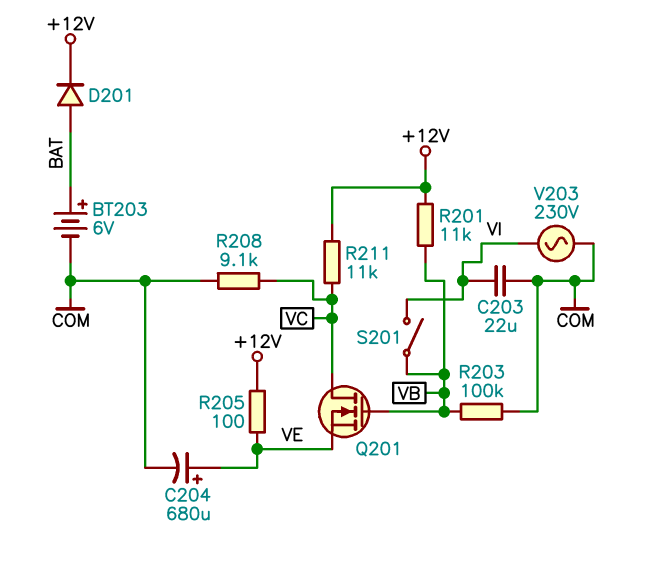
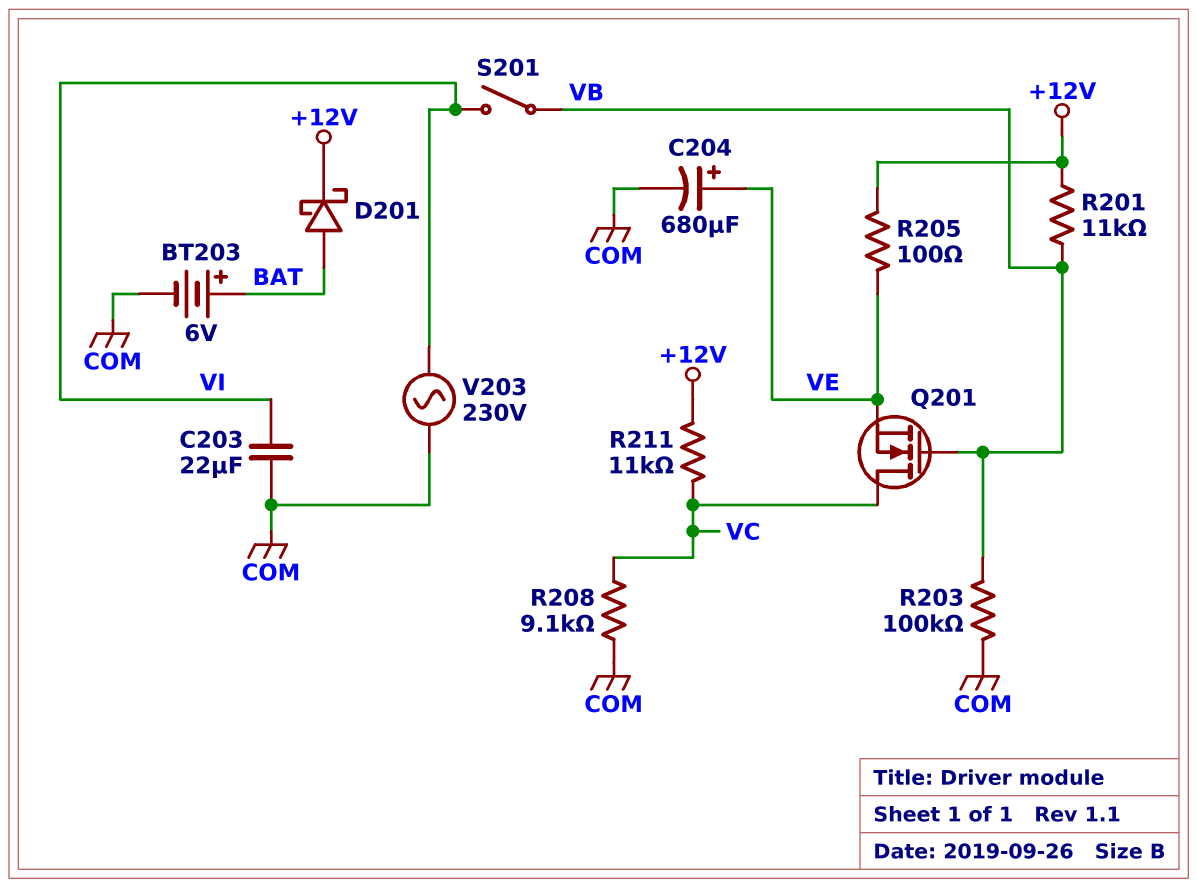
D201: diode (A BAT, K +12V) -> schottky (A BAT, K +12V)

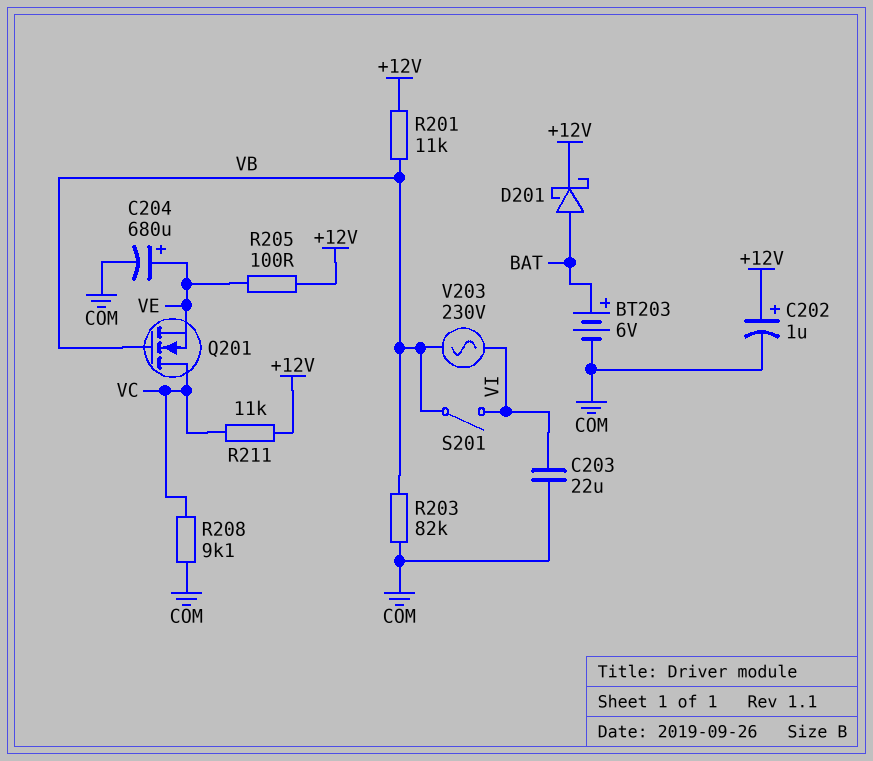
C202: none -> 1uF (plus +12V, minus COM)
R203: 100k (COM, VB) -> 82k (COM, VB)
V203: AC 230V (COM, VI) -> AC 230V (VB, VI)

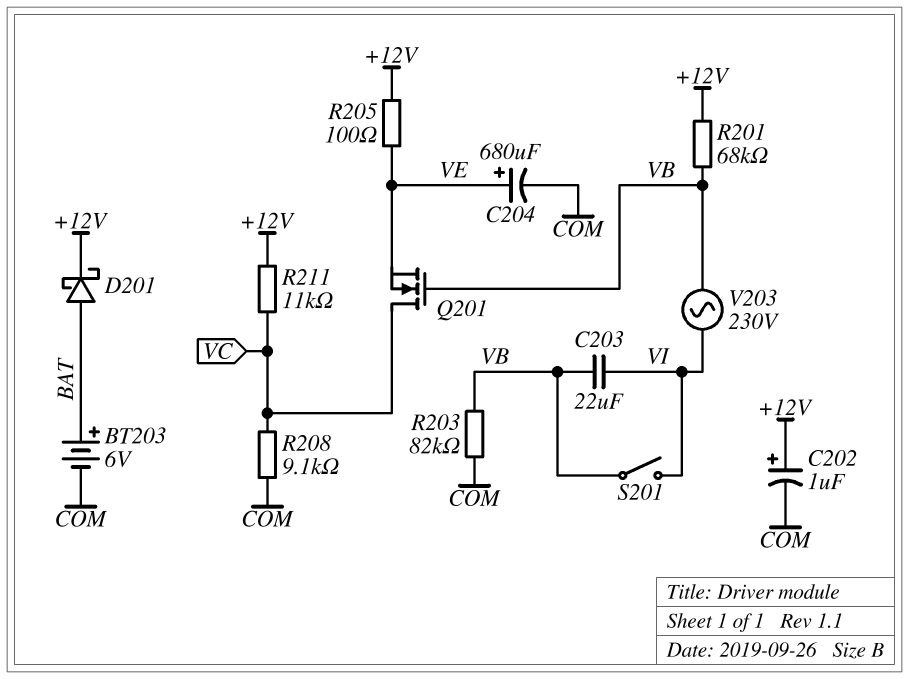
C203: 22uF (COM, VI) -> 22uF (VB, VI)
R201: 11k (+12V, VB) -> 68k (+12V, VB)

